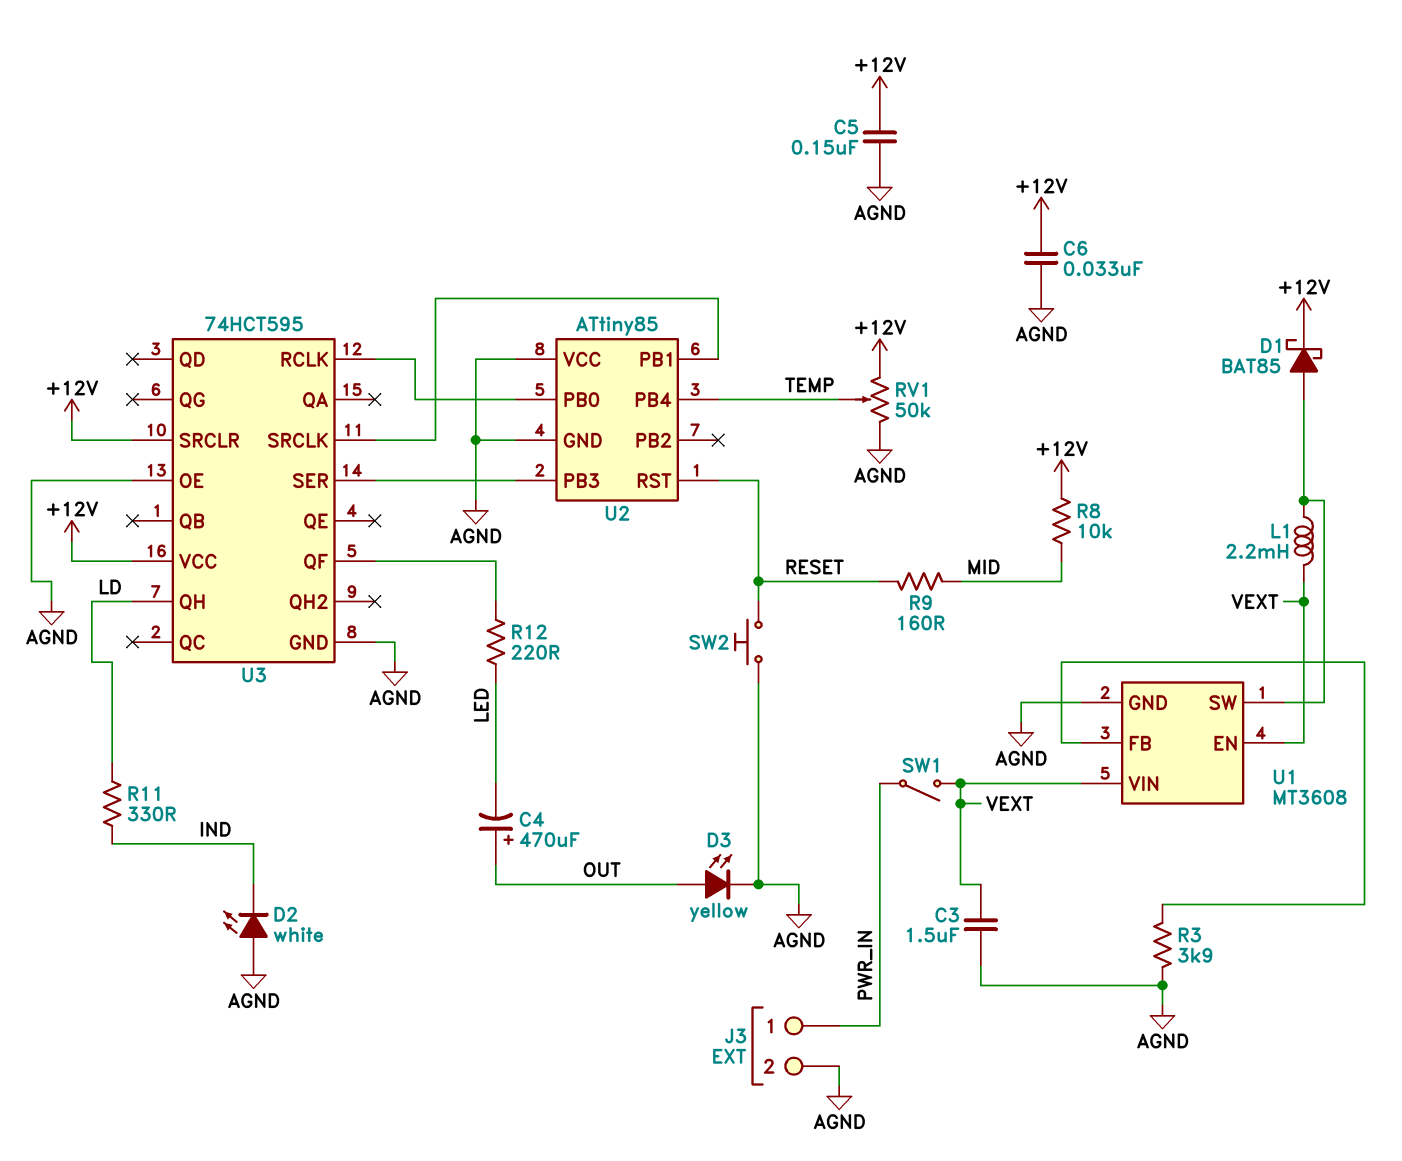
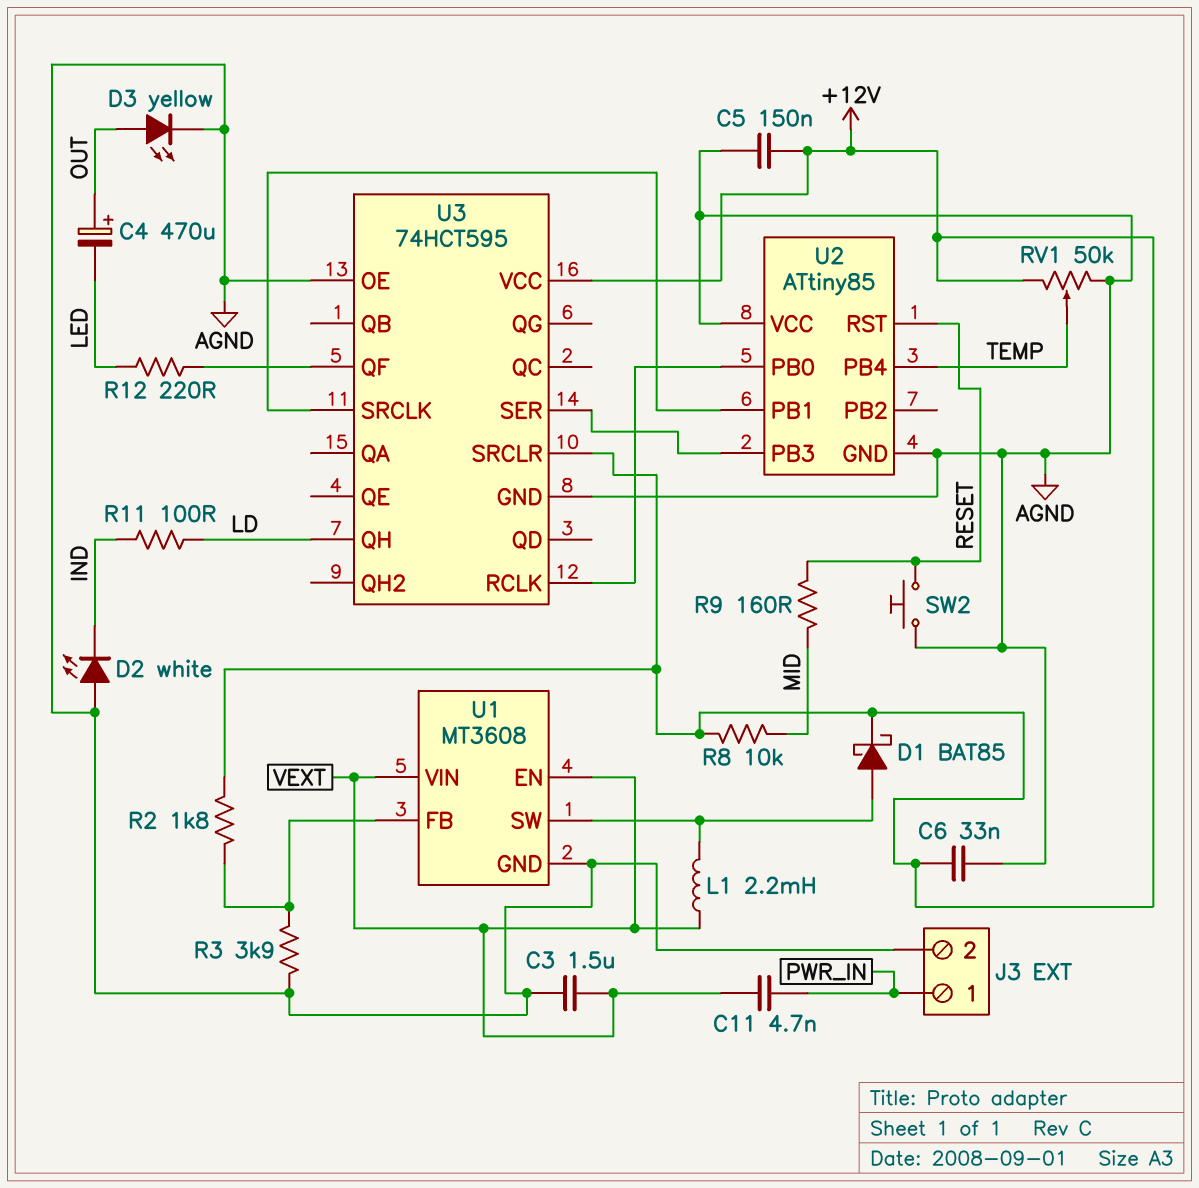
C11: none -> 4.7nF (PWR_IN, VEXT)
R2: none -> 1.8k (+12V, U1/FB)
R11: 330 (IND, LD) -> 100 (IND, LD)
SW1: switch (PWR_IN, VEXT) -> none

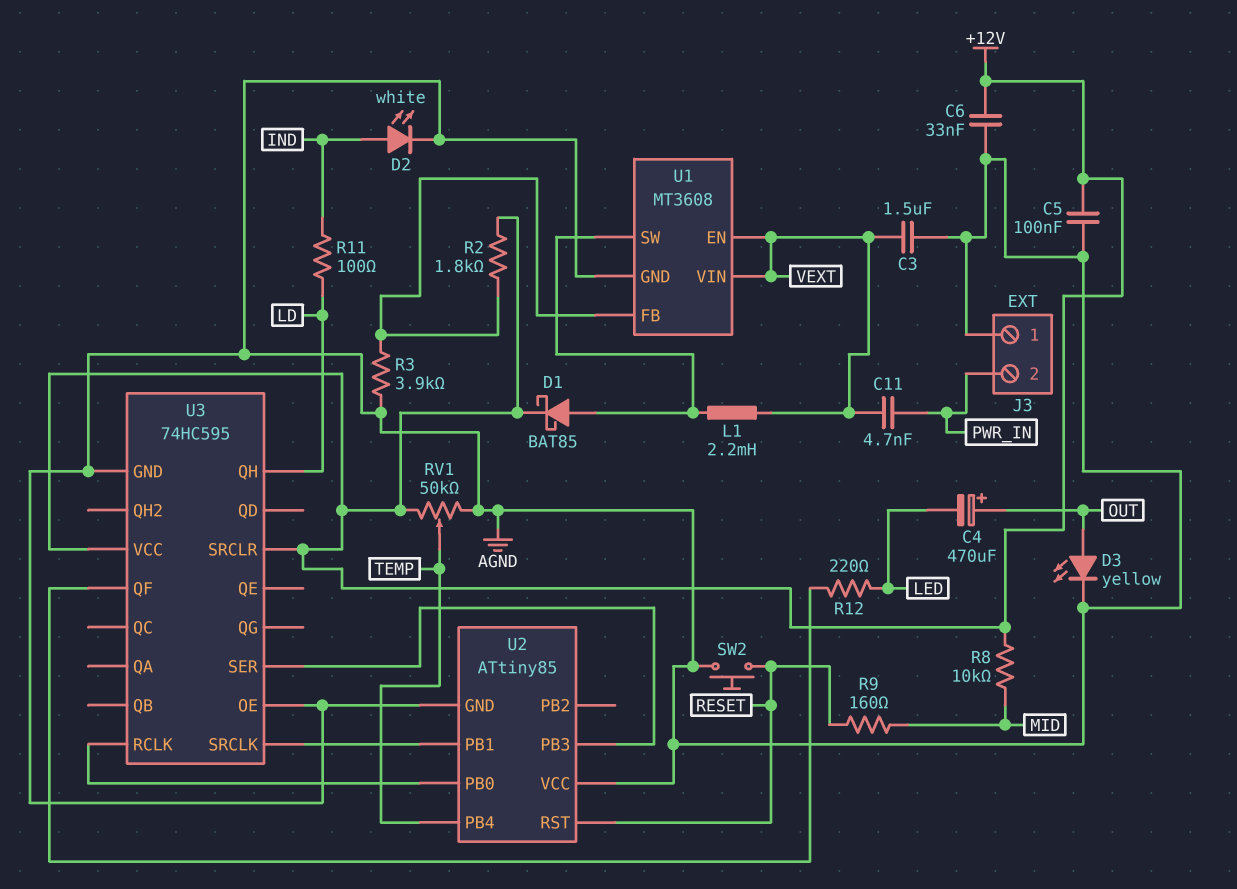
C5: 150nF (+12V, AGND) -> 100nF (+12V, AGND)
D2: LED white (A AGND, K IND) -> LED white (A IND, K AGND)
J3 pin 1: PWR_IN -> AGND
J3 pin 2: AGND -> PWR_IN
U3: 74HCT595 -> 74HC595

